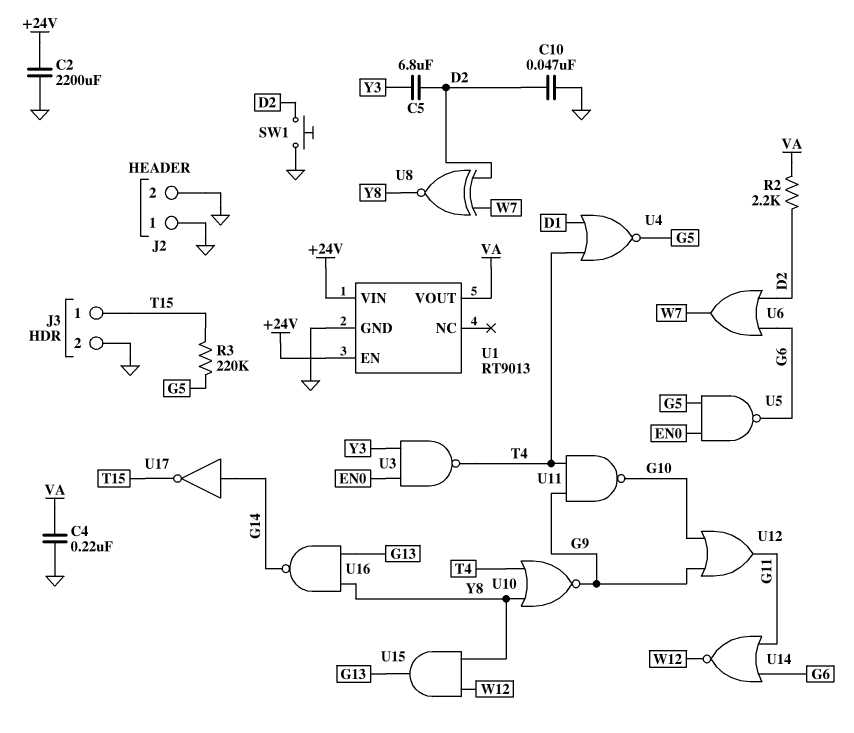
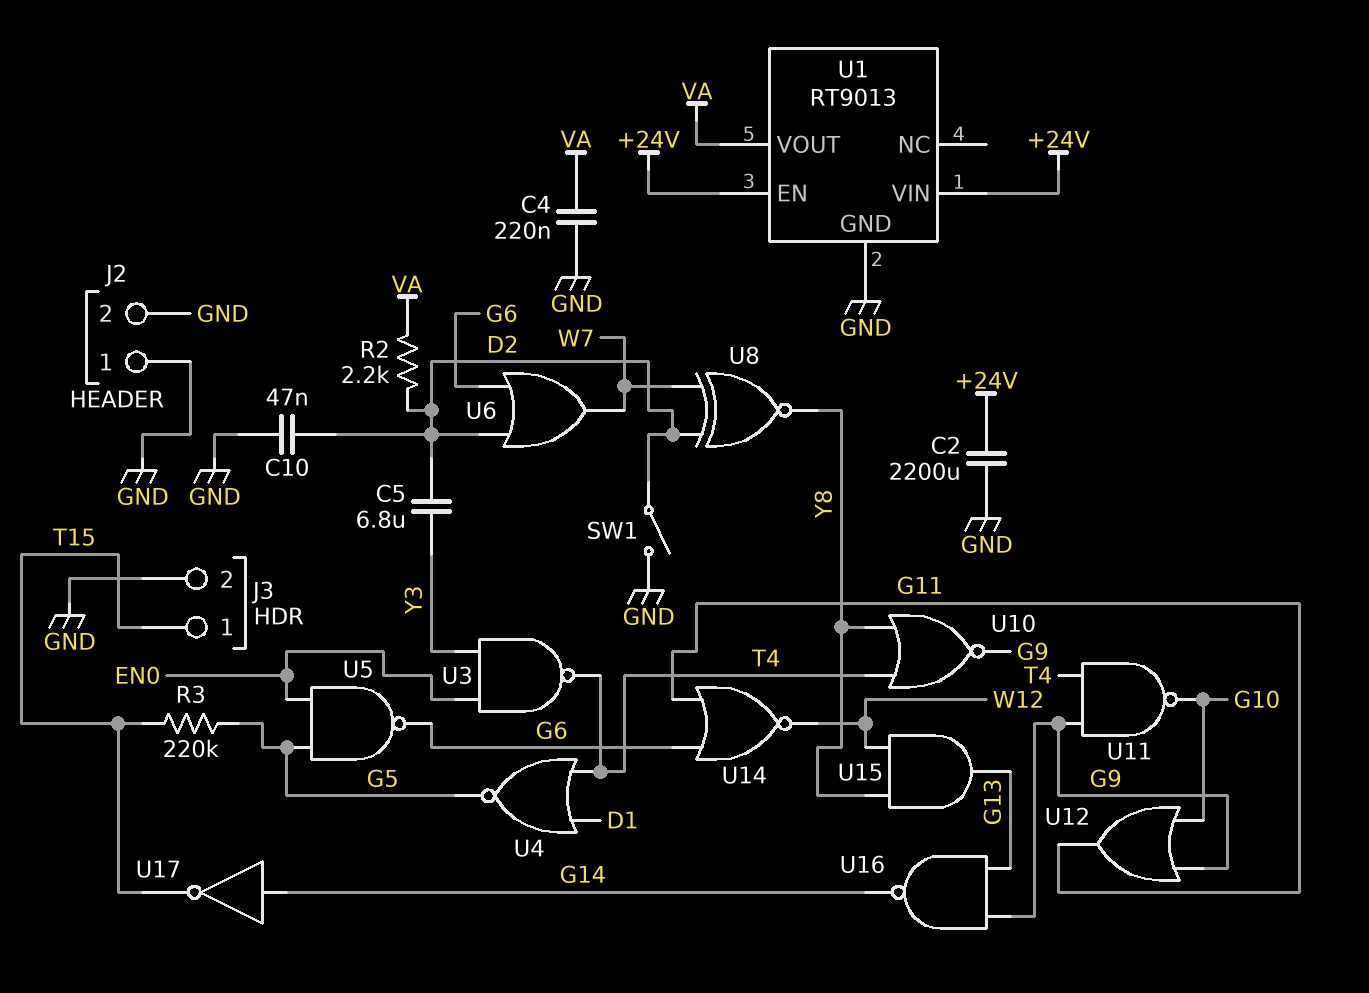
SW1: button (D2, GND) -> switch (D2, GND)
U16: NAND (in G13, in Y8, out G14) -> NAND (in G9, in G13, out G14)

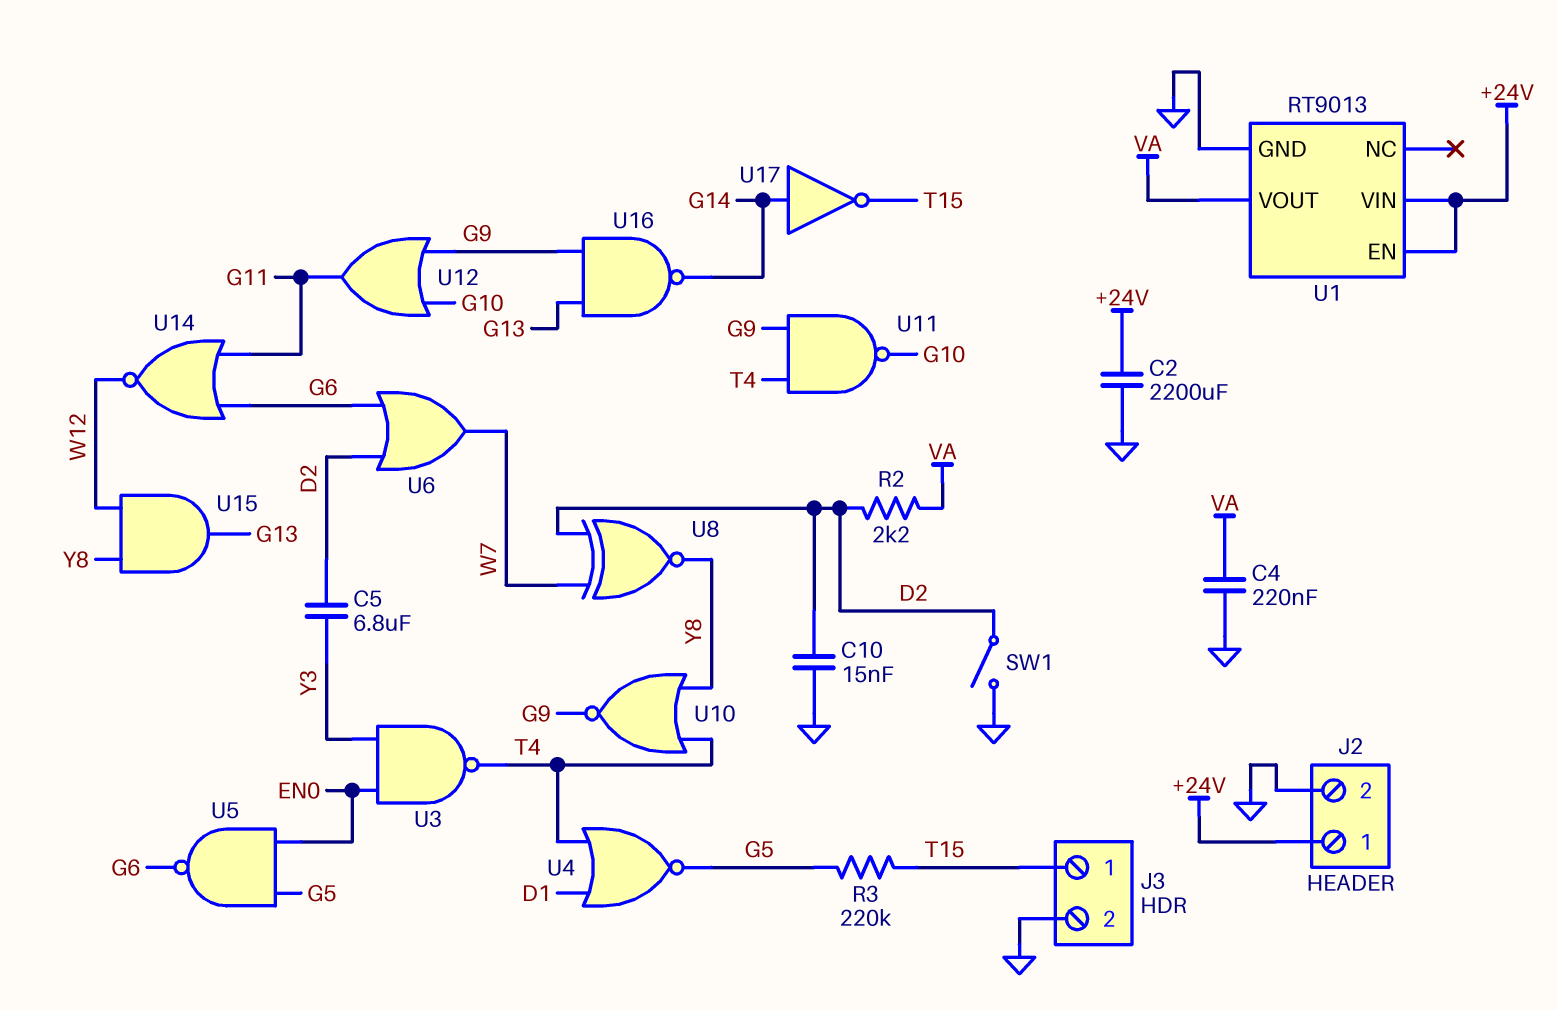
C10: 47nF (D2, GND) -> 15nF (D2, GND)
J2 pin 1: GND -> +24V

